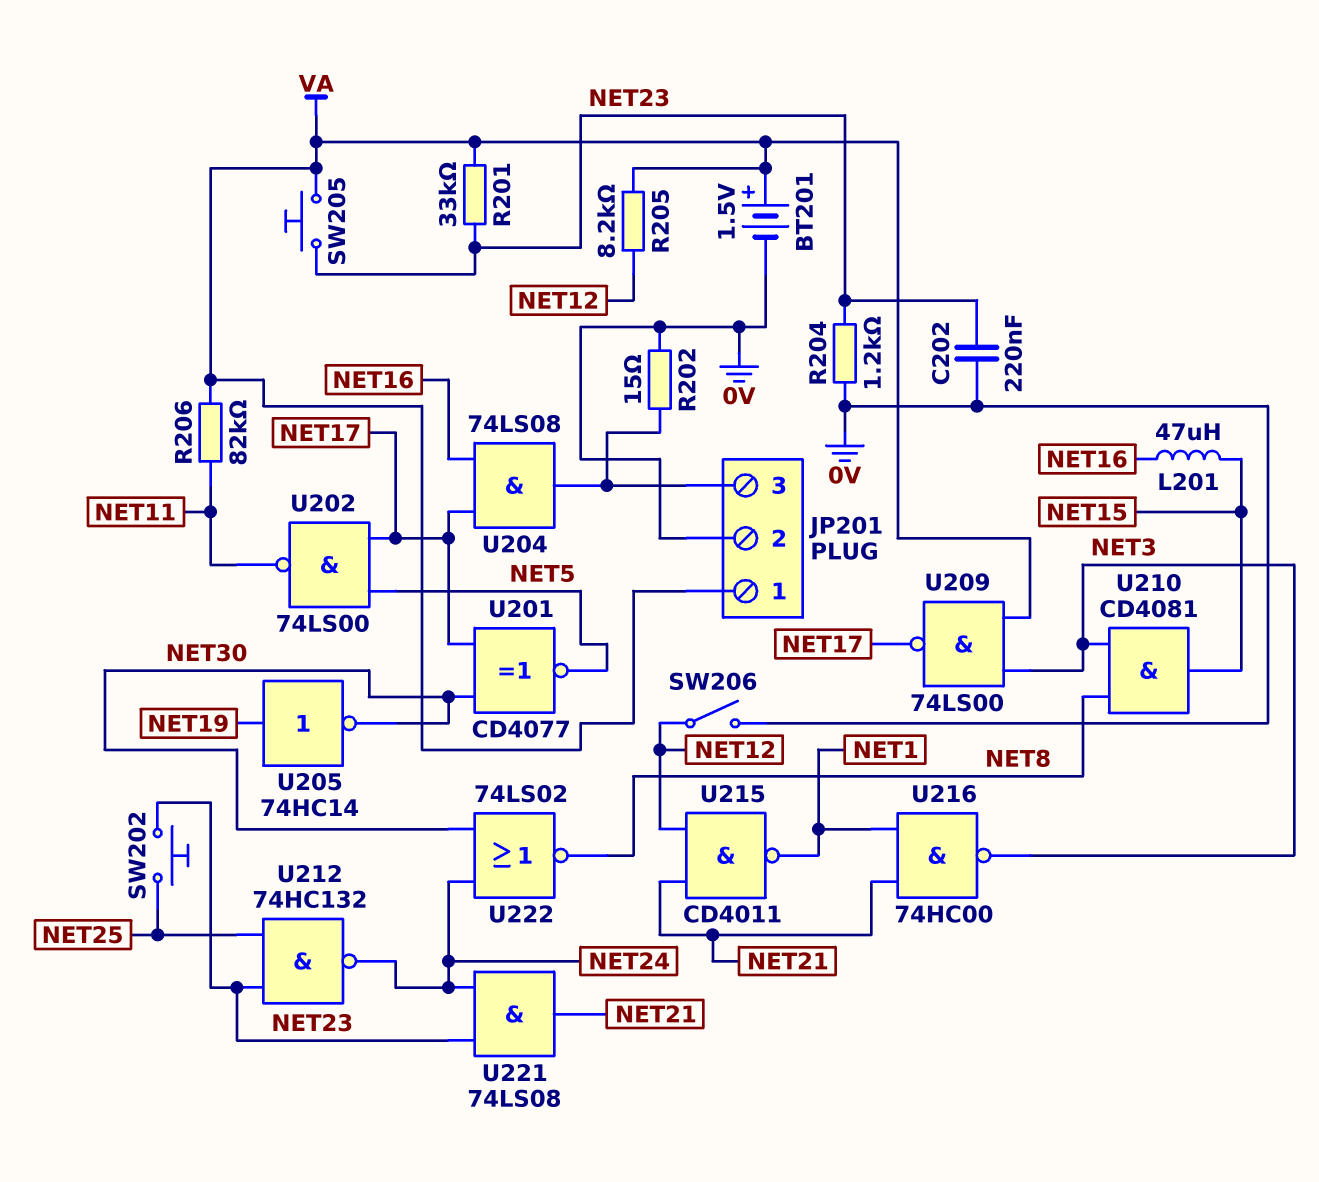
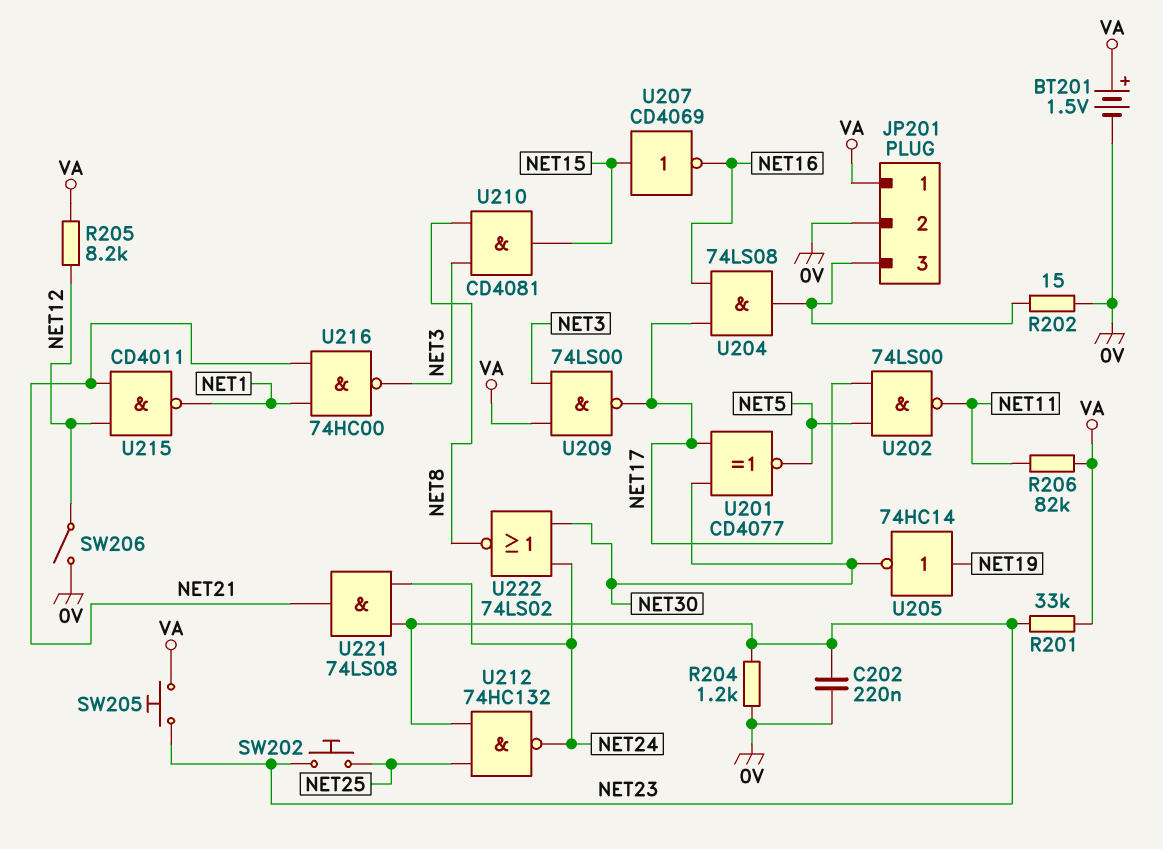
L201: 47uH (NET15, NET16) -> none
U207: none -> NOT CD4069 (in NET15, out NET16)

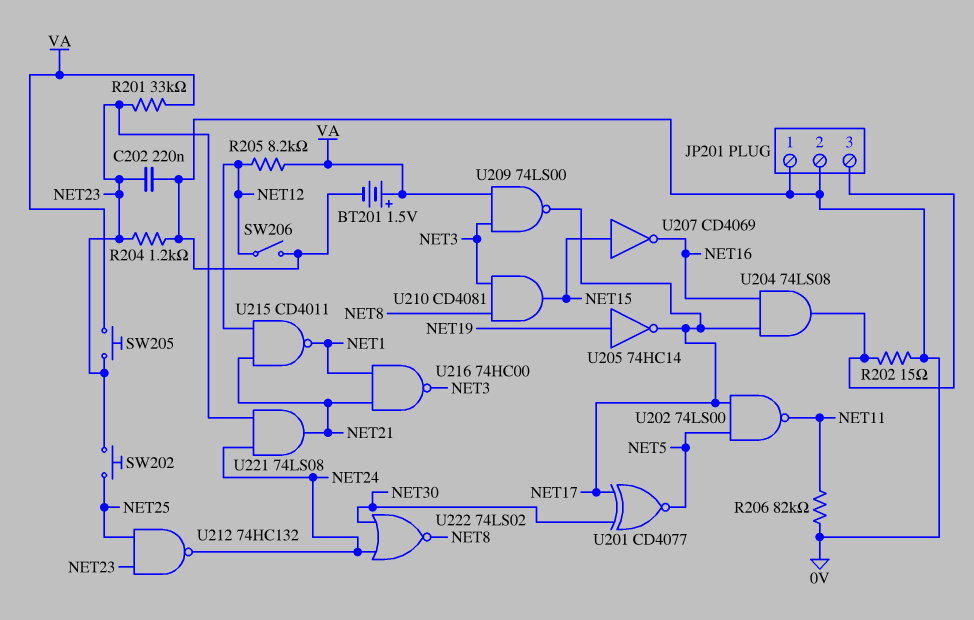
JP201 pin 1: VA -> 0V
R206: 82k (NET11, VA) -> 82k (0V, NET11)
U205: NOT 74HC14 (in NET19, out NET30) -> NOT 74HC14 (in NET19, out NET17)

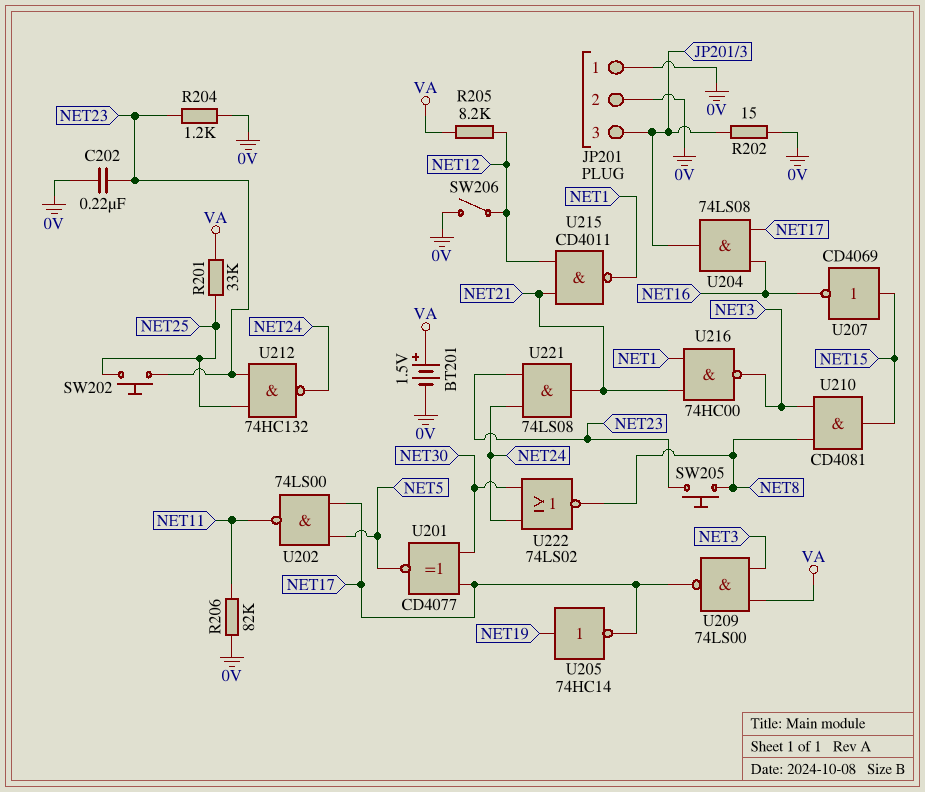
R201: 33k (NET23, VA) -> 33k (NET25, VA)
SW205: button (NET23, VA) -> button (NET8, NET23)

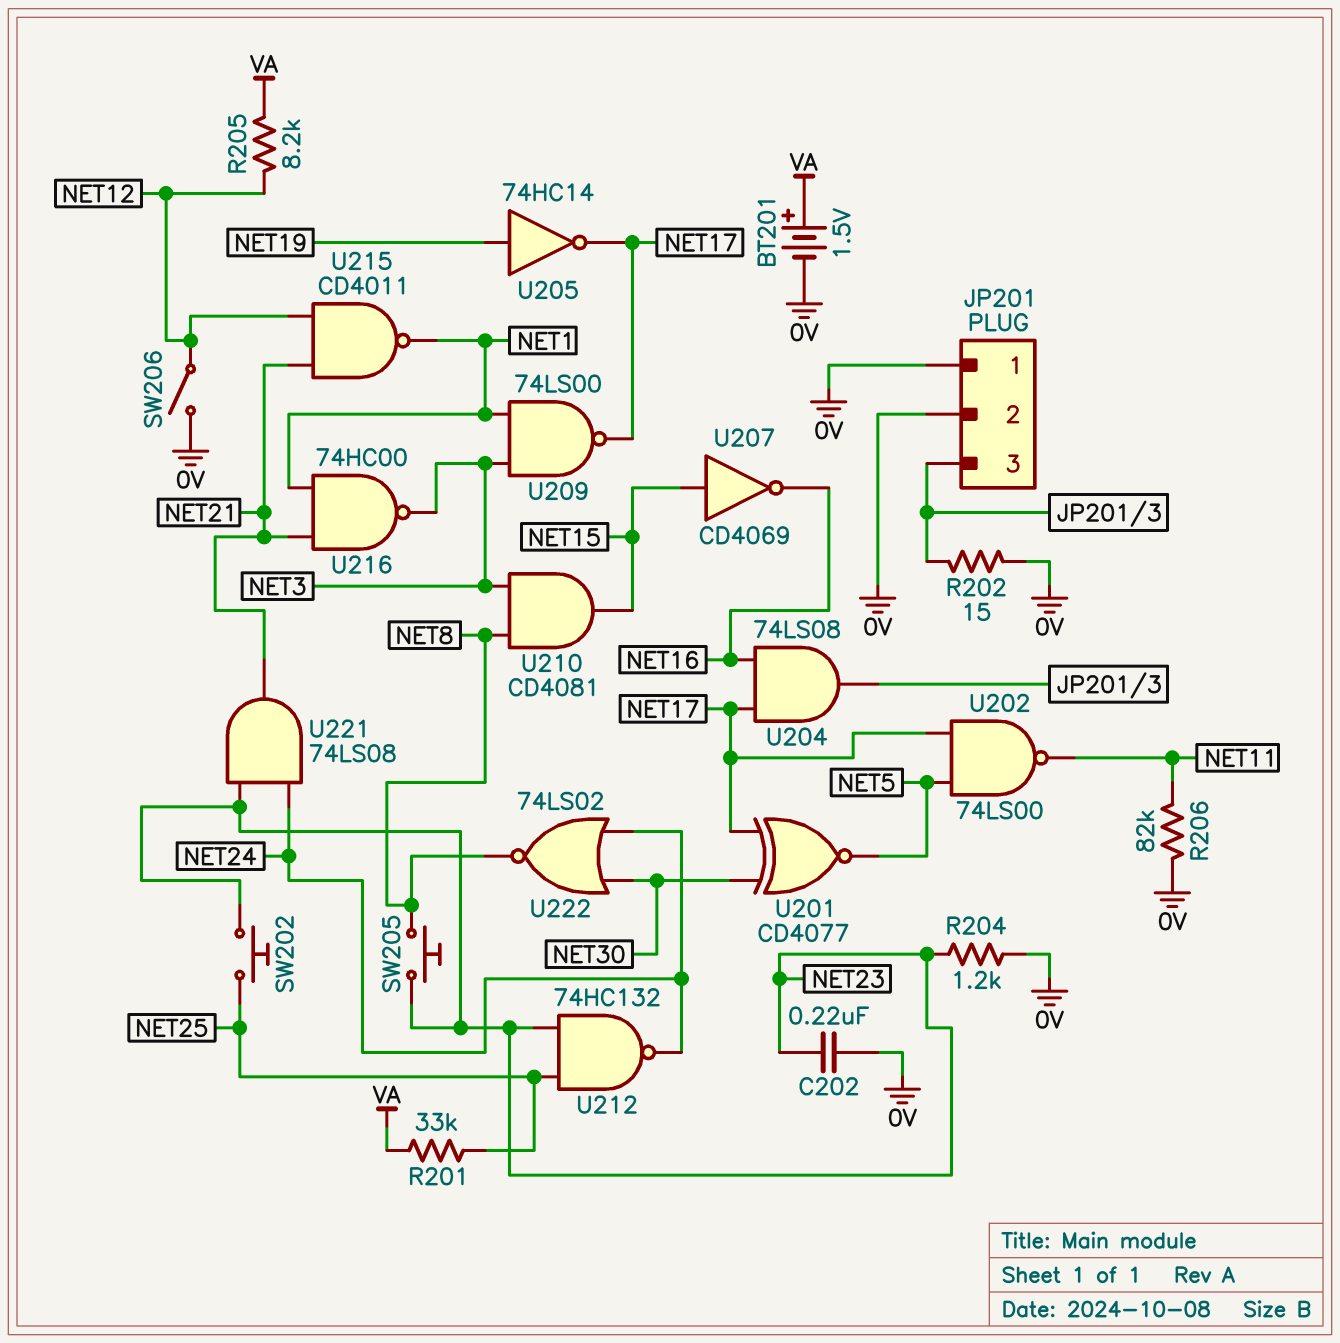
U209: NAND 74LS00 (in NET3, in VA, out NET17) -> NAND 74LS00 (in NET1, in NET3, out NET17)

